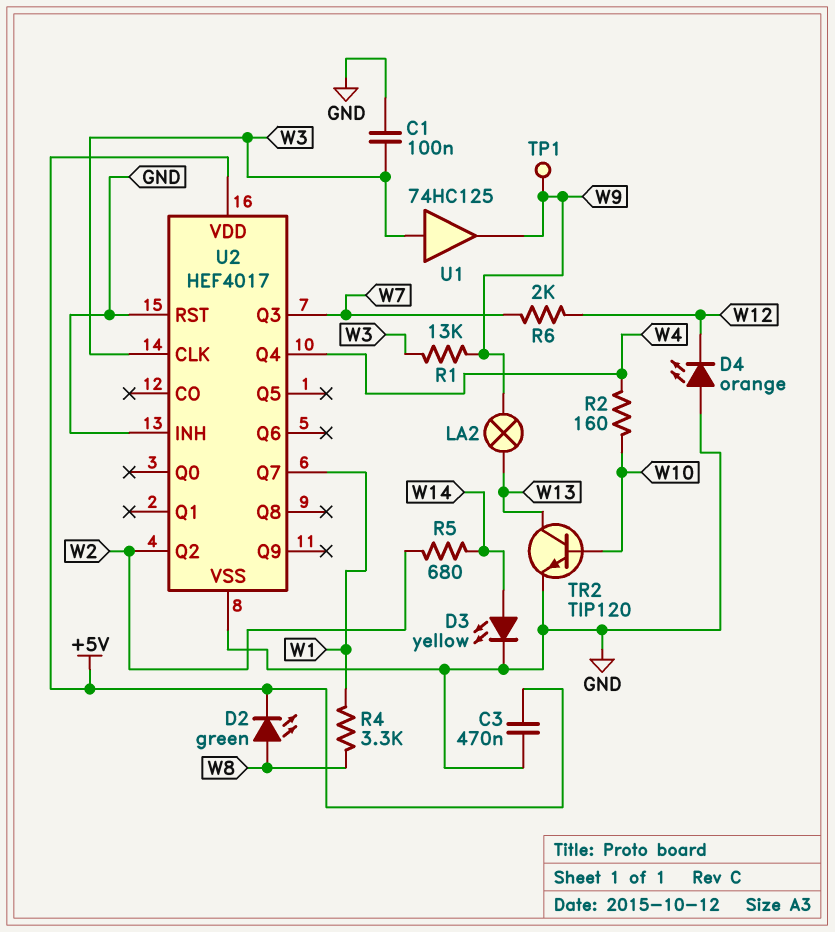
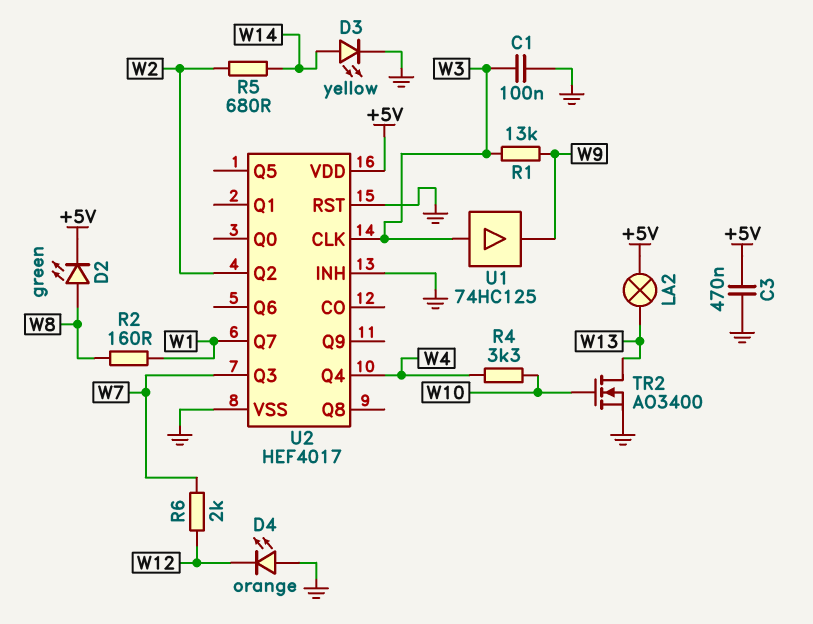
LA2: lamp (W9, W13) -> lamp (+5V, W13)
R2: 160 (W4, W10) -> 160 (W1, W8)
R4: 3.3k (W1, W8) -> 3.3k (W4, W10)
TP1: test point (W9) -> none
TR2: NPN TIP120 (B W10, C W13, E GND) -> NMOS AO3400 (G W10, D W13, S GND)

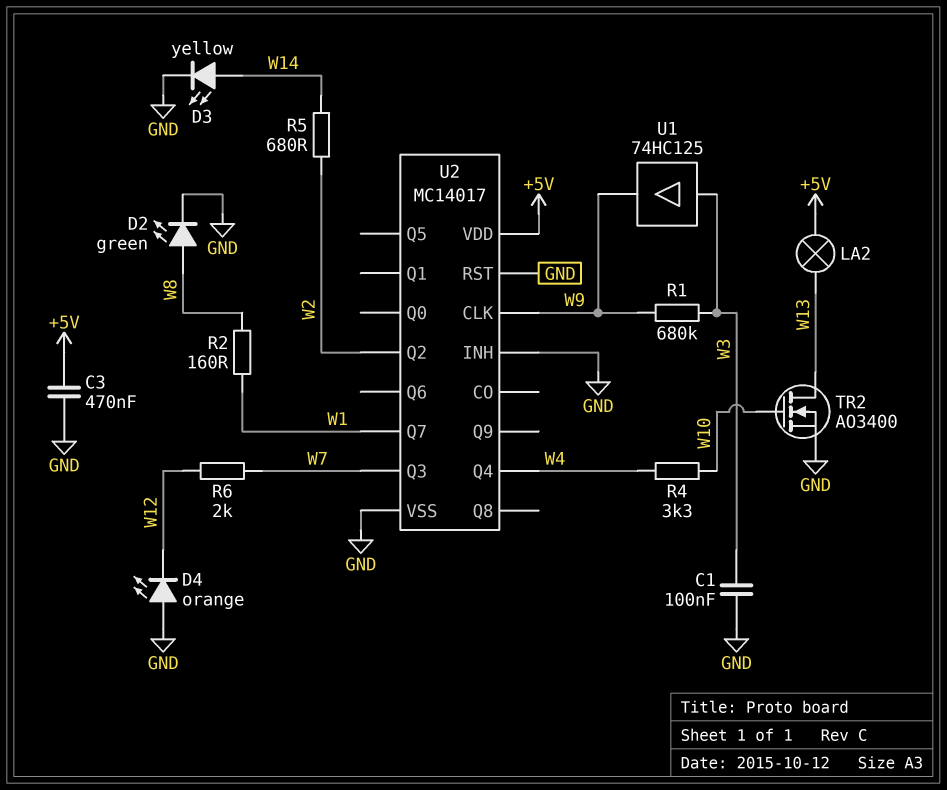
D2: LED green (A W8, K +5V) -> LED green (A W8, K GND)
R1: 13k (W3, W9) -> 680k (W3, W9)
U2: HEF4017 -> MC14017
U2 pin CLK: W3 -> W9

